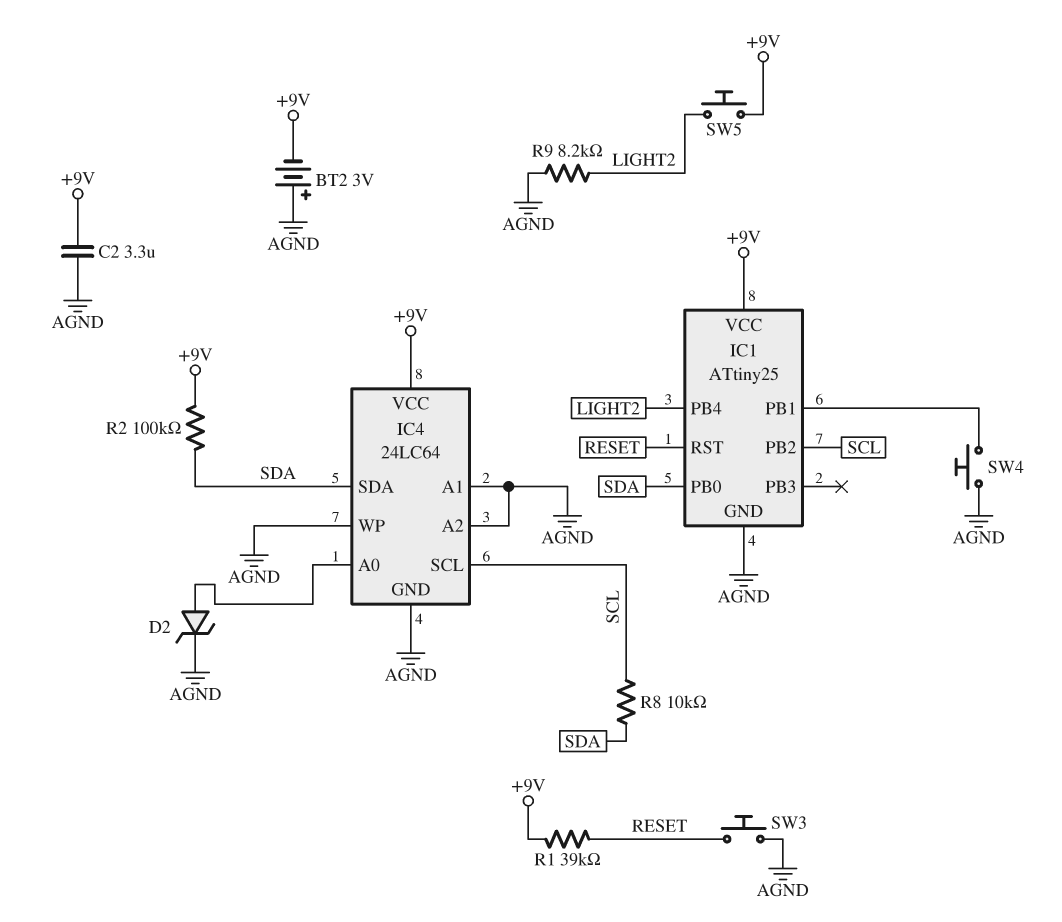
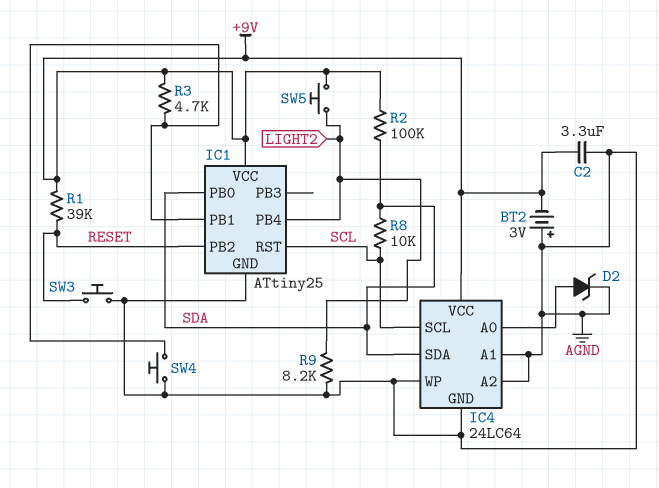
IC1 pin PB2: SCL -> RESET
IC1 pin RST: RESET -> SCL
R3: none -> 4.7k (+9V, IC1/PB1)

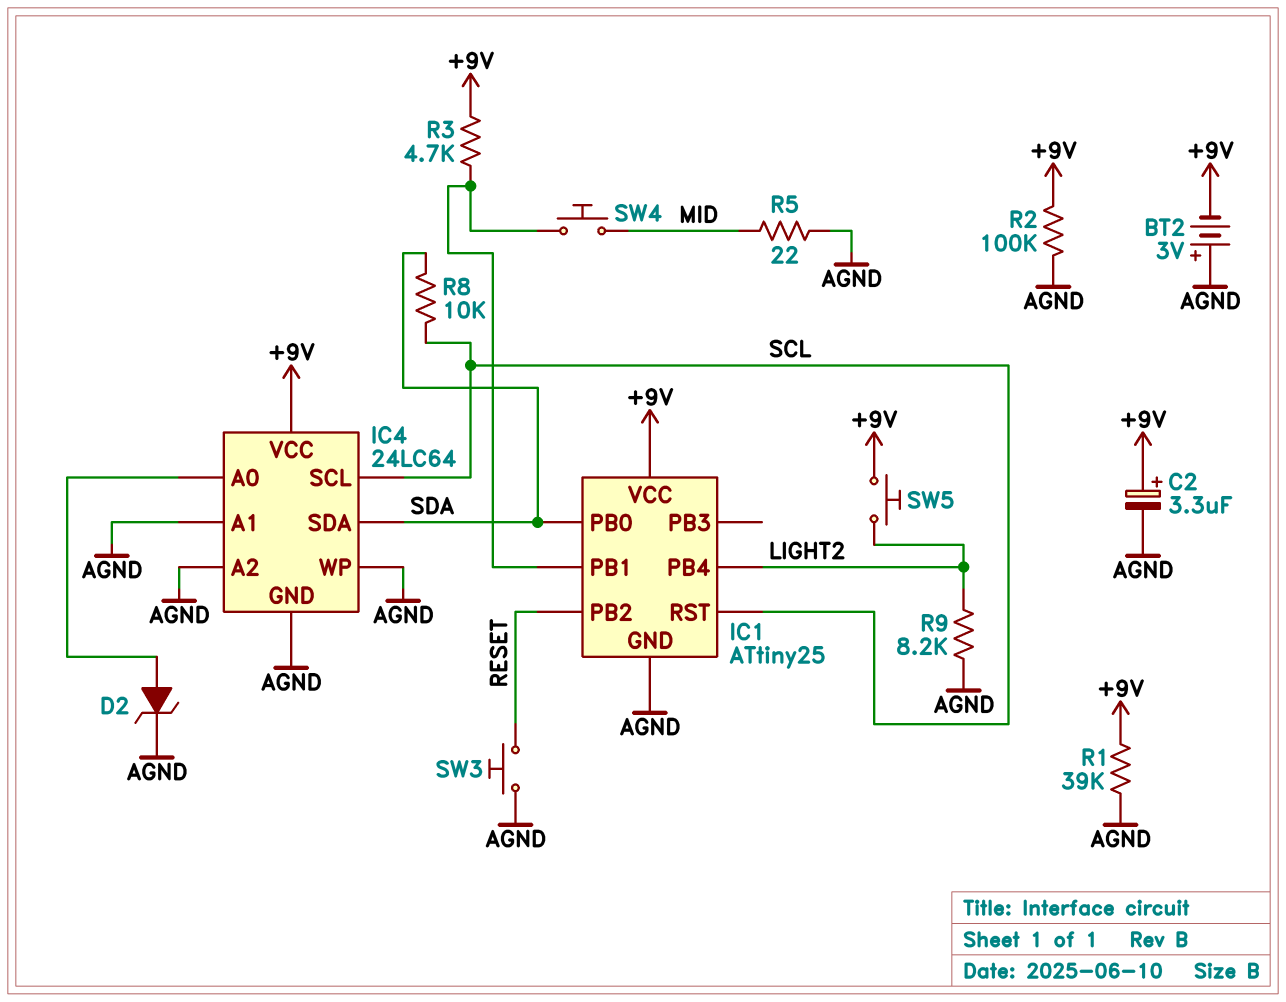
C2: 3.3uF (+9V, AGND) -> 3.3uF (plus +9V, minus AGND)
R1: 39k (+9V, RESET) -> 39k (+9V, AGND)
R2: 100k (+9V, SDA) -> 100k (+9V, AGND)
R5: none -> 22 (AGND, MID)
SW4: button (AGND, IC1/PB1) -> button (IC1/PB1, MID)

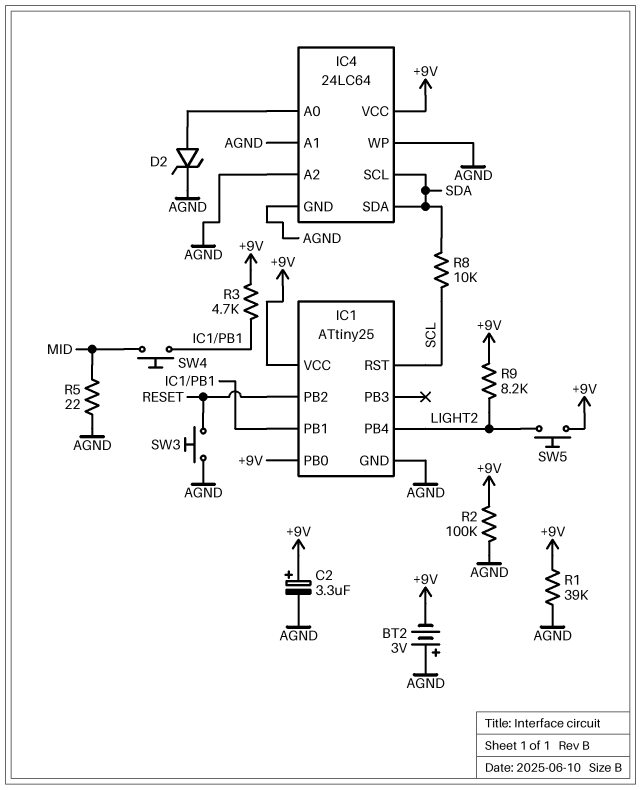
IC1 pin PB0: SDA -> +9V
IC4 pin SCL: SCL -> SDA
R9: 8.2k (AGND, LIGHT2) -> 8.2k (+9V, LIGHT2)

